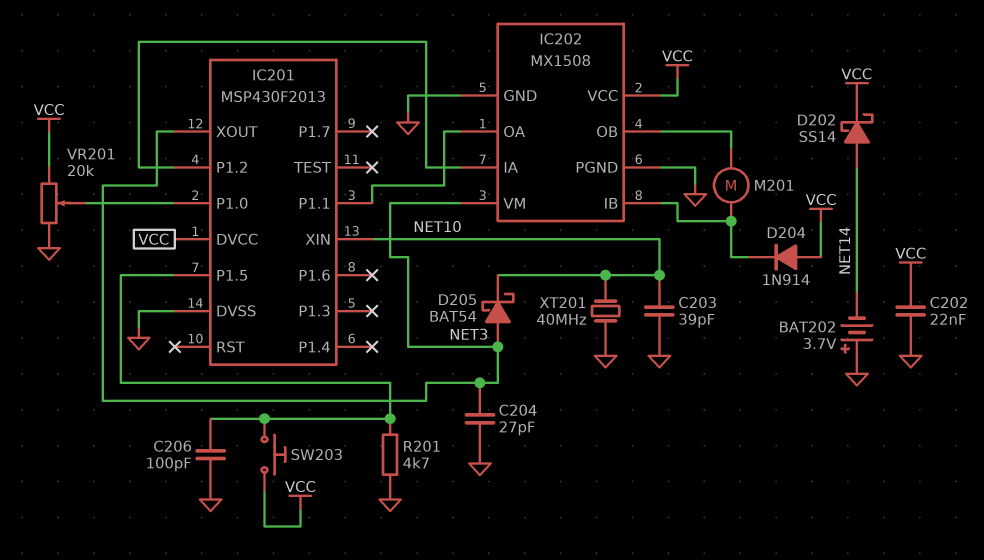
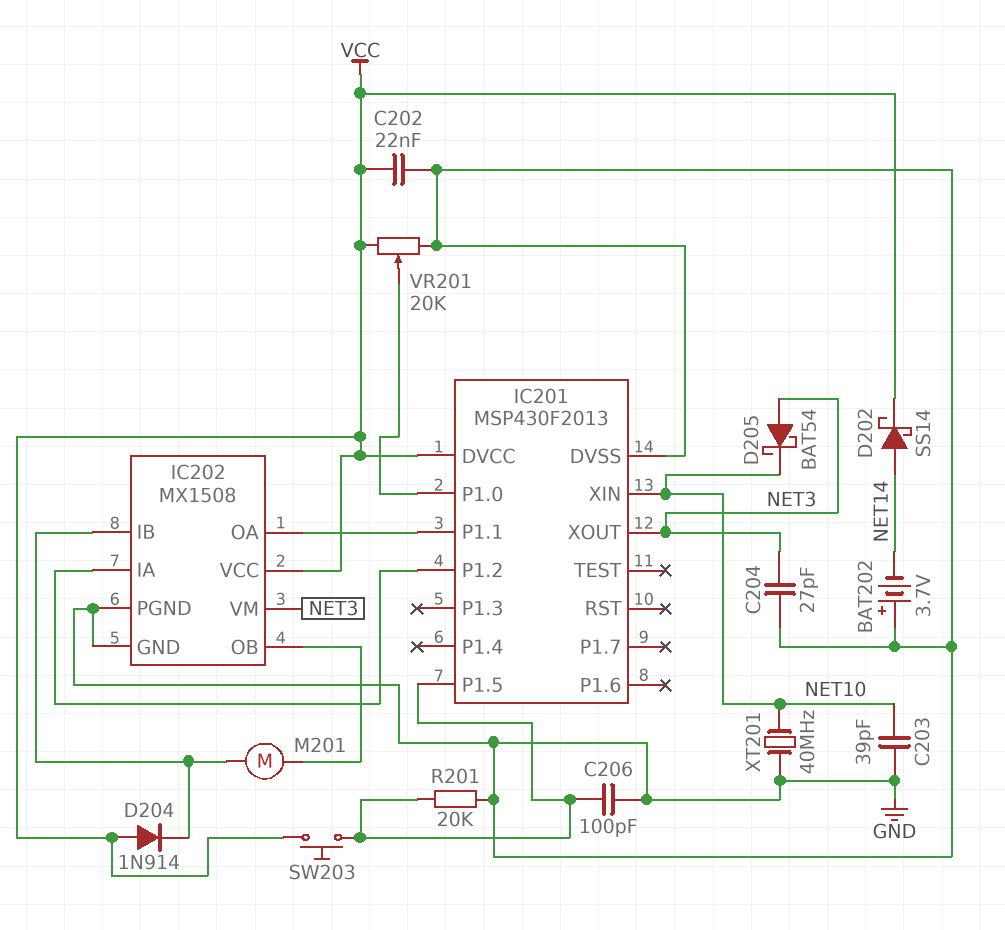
R201: 4.7k (GND, IC201/P1.5) -> 20k (GND, IC201/P1.5)

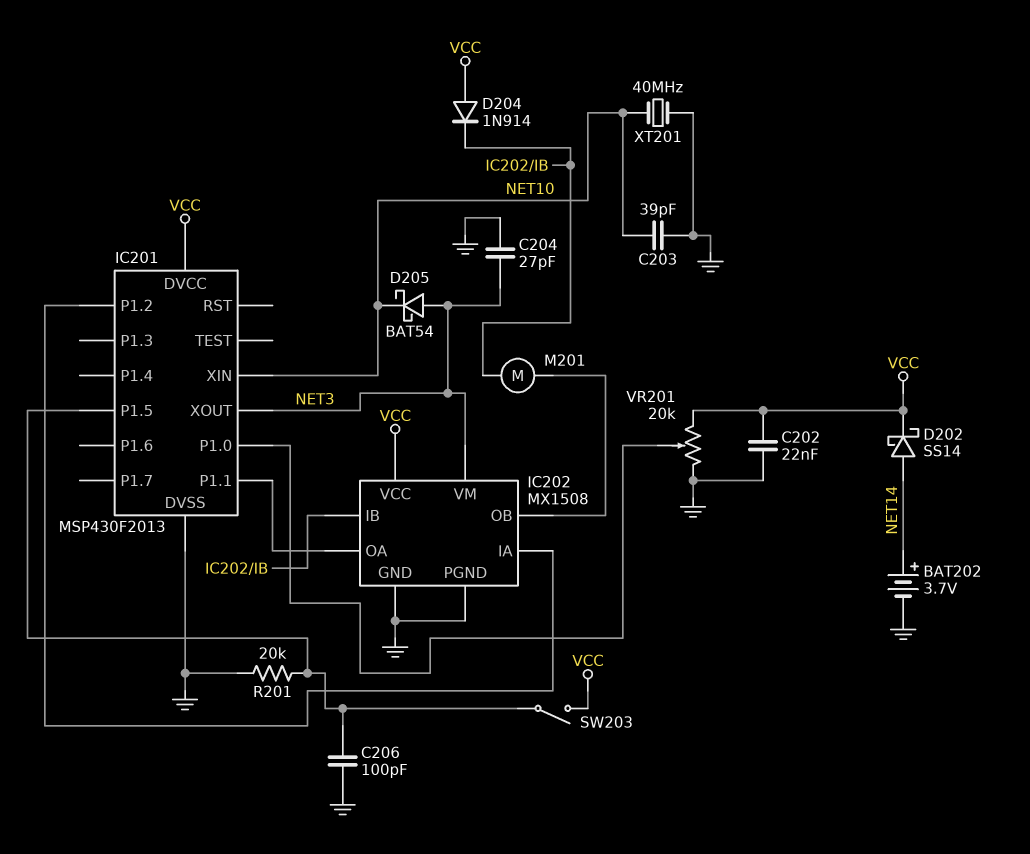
BAT202: 3.7V (plus GND, minus NET14) -> 3.7V (plus NET14, minus GND)
SW203: button (IC201/P1.5, VCC) -> switch (IC201/P1.5, VCC)

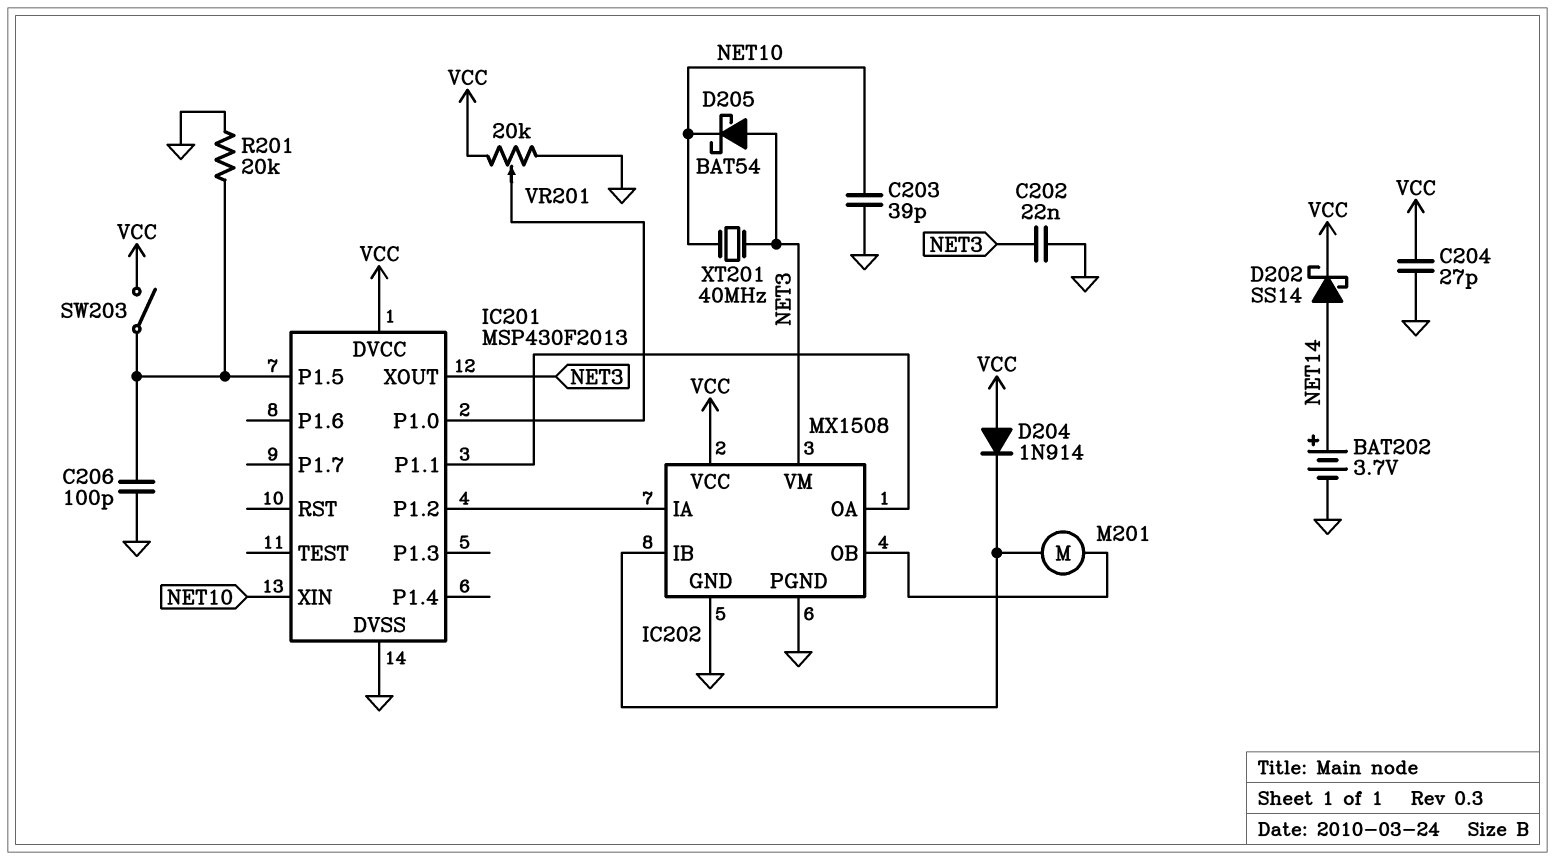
C202: 22nF (GND, VCC) -> 22nF (GND, NET3)
C204: 27pF (GND, NET3) -> 27pF (GND, VCC)
XT201: 40MHz (GND, NET10) -> 40MHz (NET3, NET10)

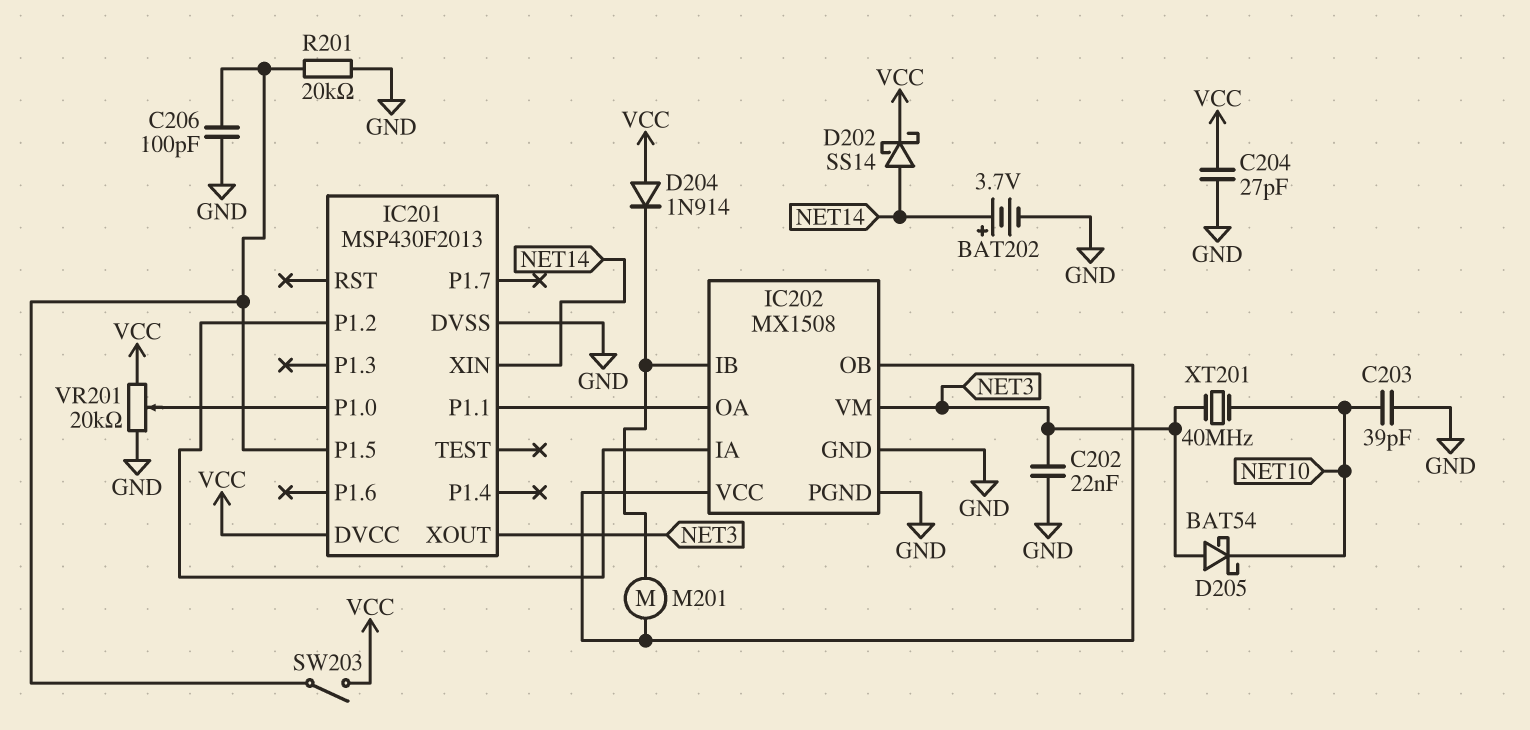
IC201 pin XIN: NET10 -> NET14
IC202 pin VCC: VCC -> IC202/OB

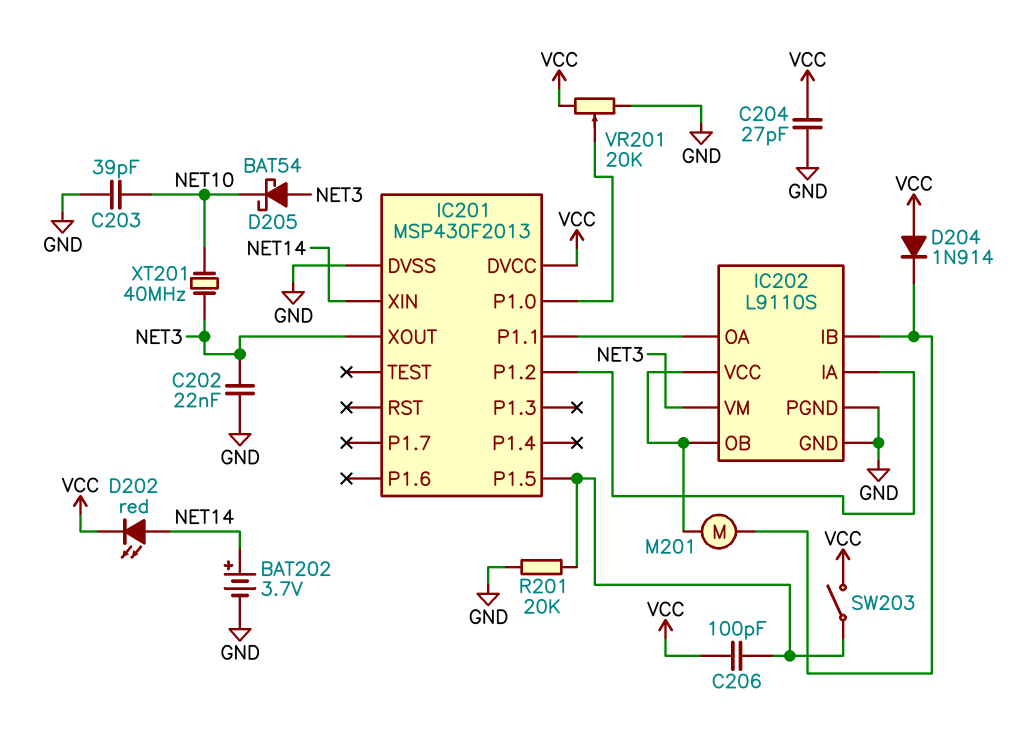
C206: 100pF (GND, IC201/P1.5) -> 100pF (IC201/P1.5, VCC)
D202: schottky SS14 (A NET14, K VCC) -> LED red (A NET14, K VCC)
IC202: MX1508 -> L9110S

